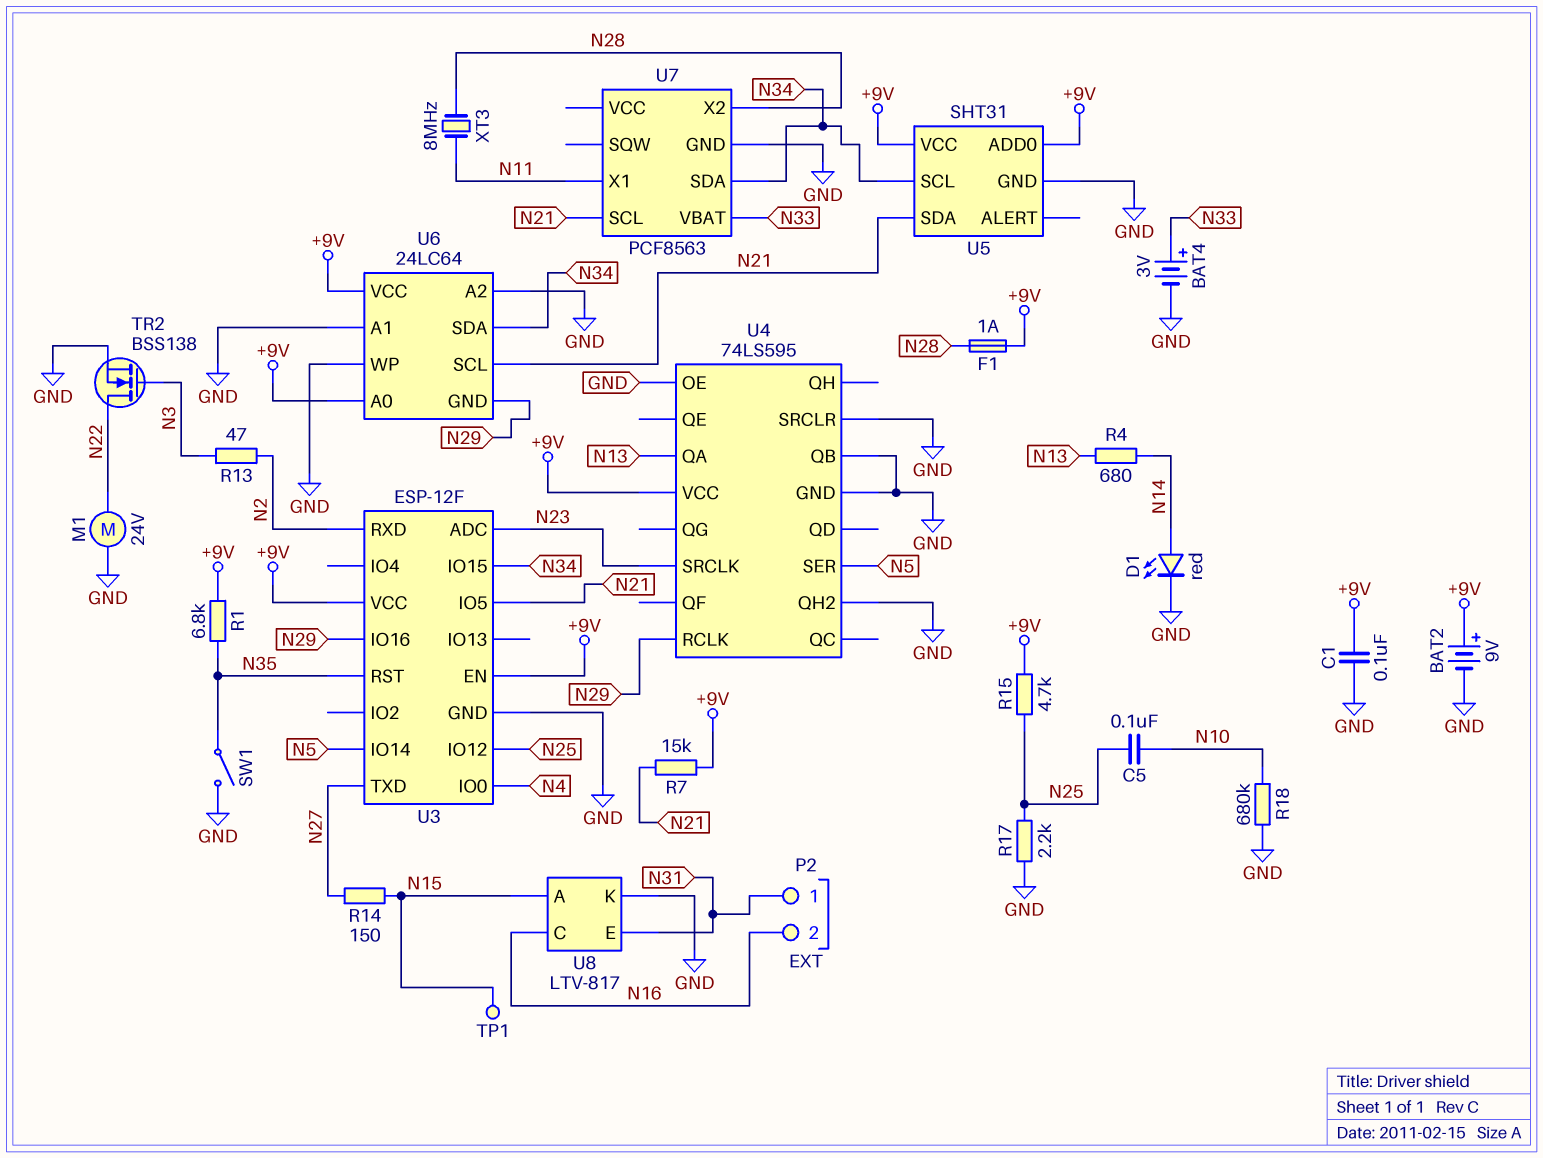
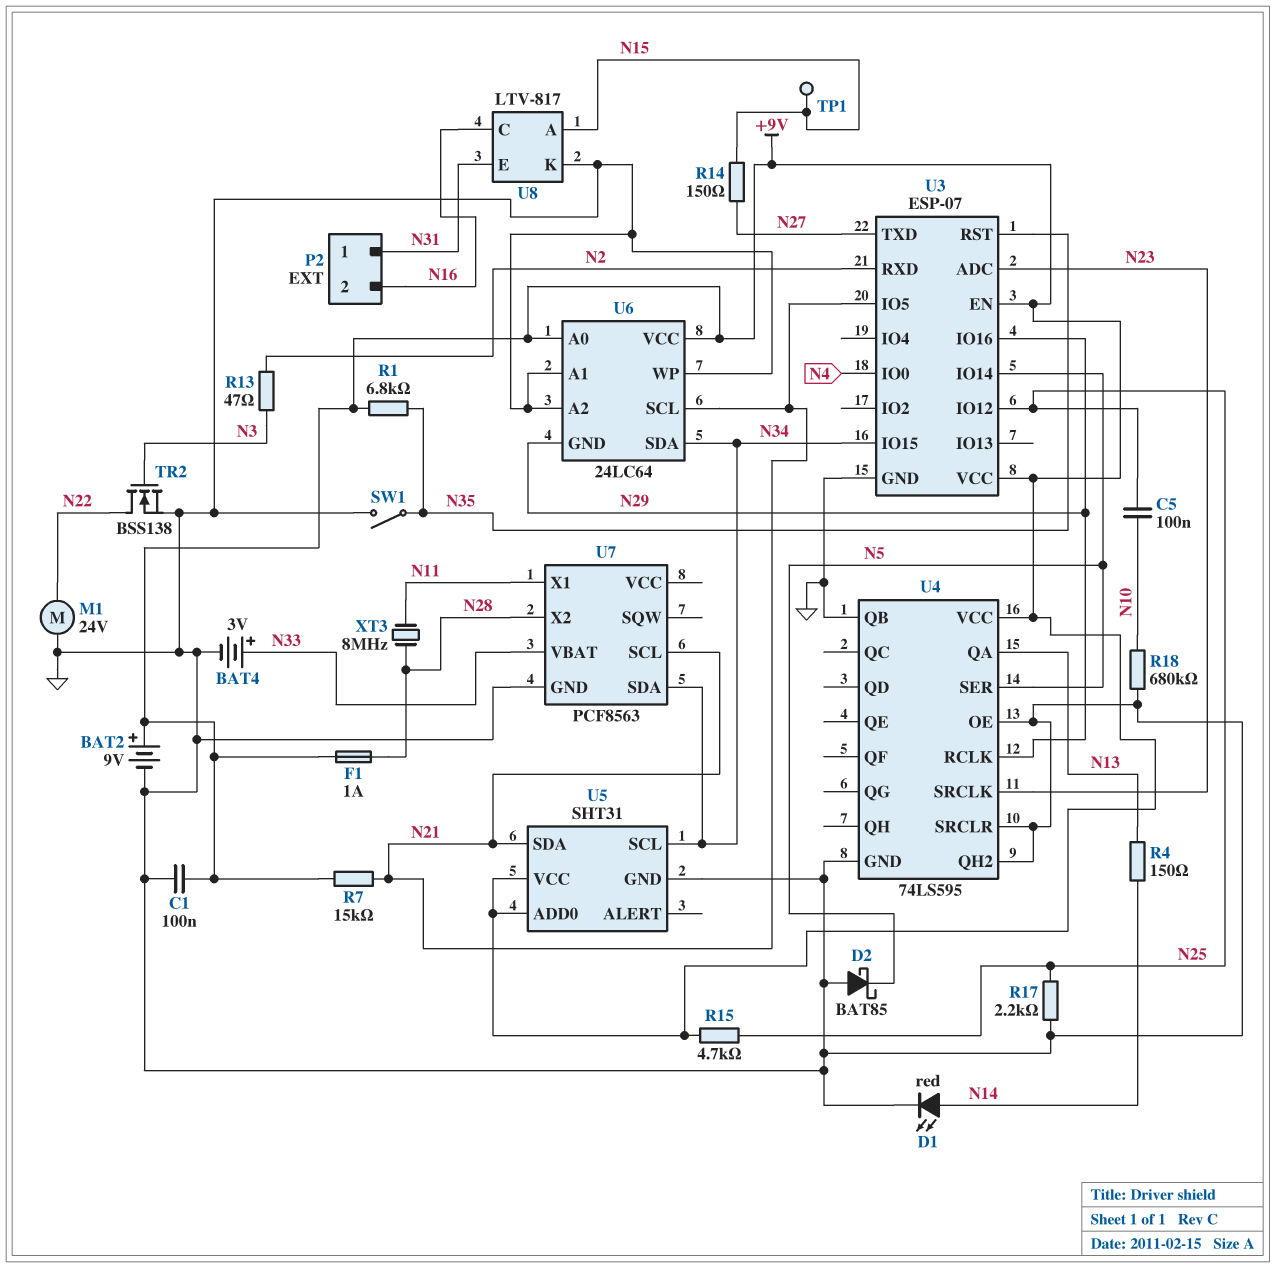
D2: none -> schottky BAT85 (A GND, K N5)
R4: 680 (N13, N14) -> 150 (N13, N14)
U3: ESP-12F -> ESP-07

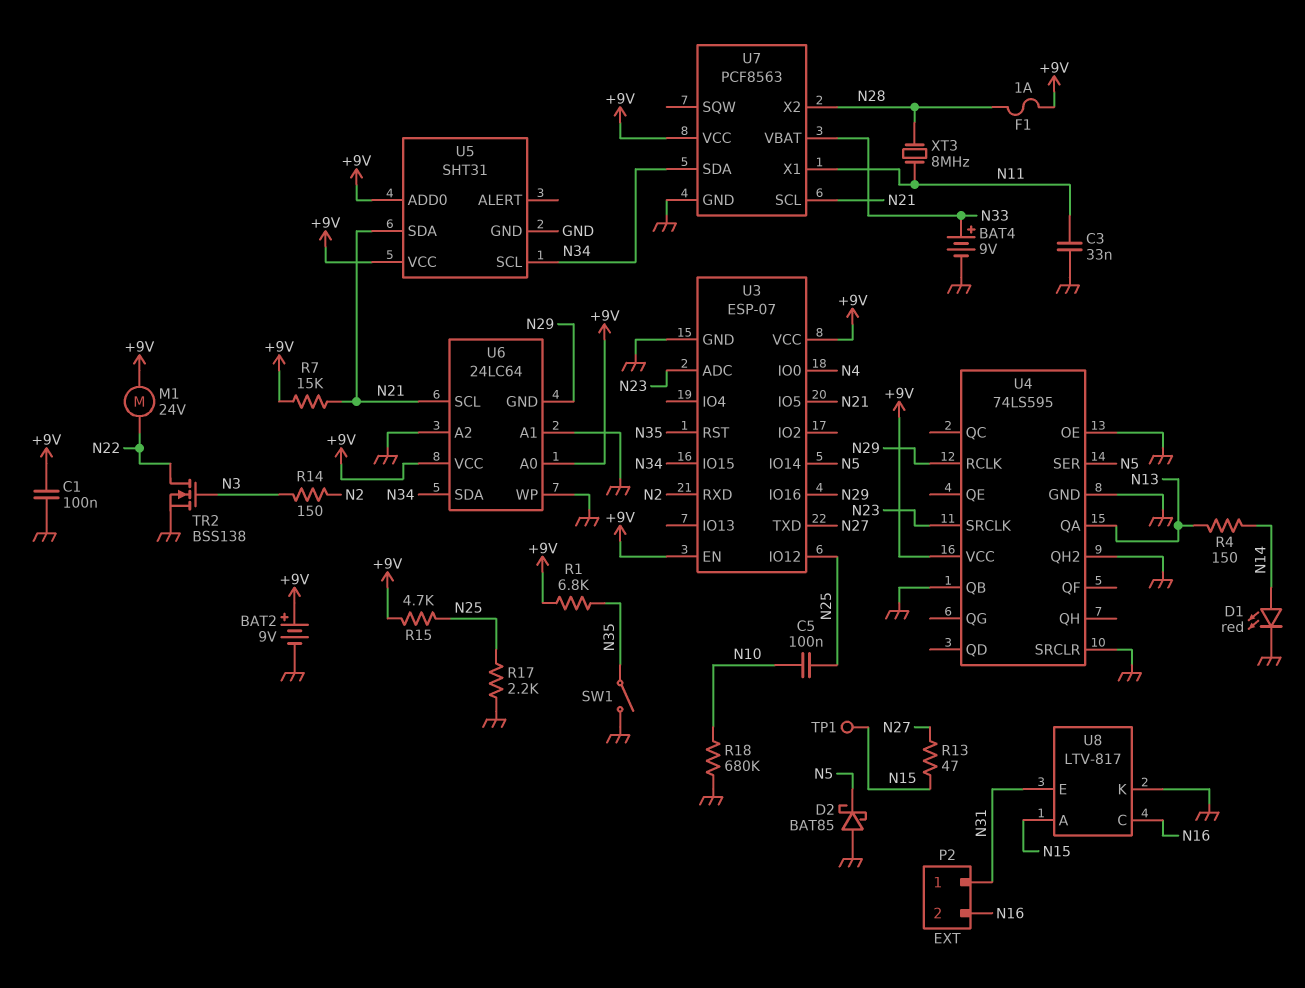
BAT4: 3V (plus N33, minus GND) -> 9V (plus N33, minus GND)
C3: none -> 33nF (GND, N11)
M1: motor 24V (GND, N22) -> motor 24V (+9V, N22)
R13: 47 (N2, N3) -> 47 (N15, N27)
R14: 150 (N15, N27) -> 150 (N2, N3)
U7 pin VCC: none -> +9V

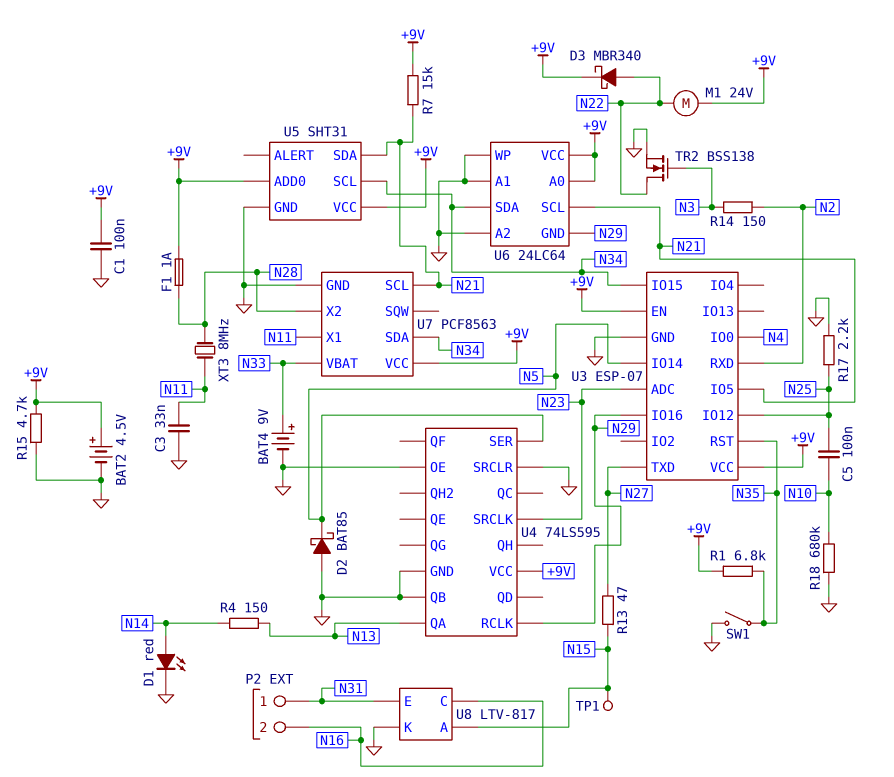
BAT2: 9V (plus +9V, minus GND) -> 4.5V (plus +9V, minus GND)
D3: none -> schottky MBR340 (A N22, K +9V)
R15: 4.7k (+9V, N25) -> 4.7k (+9V, GND)
U4 pin QH2: GND -> none

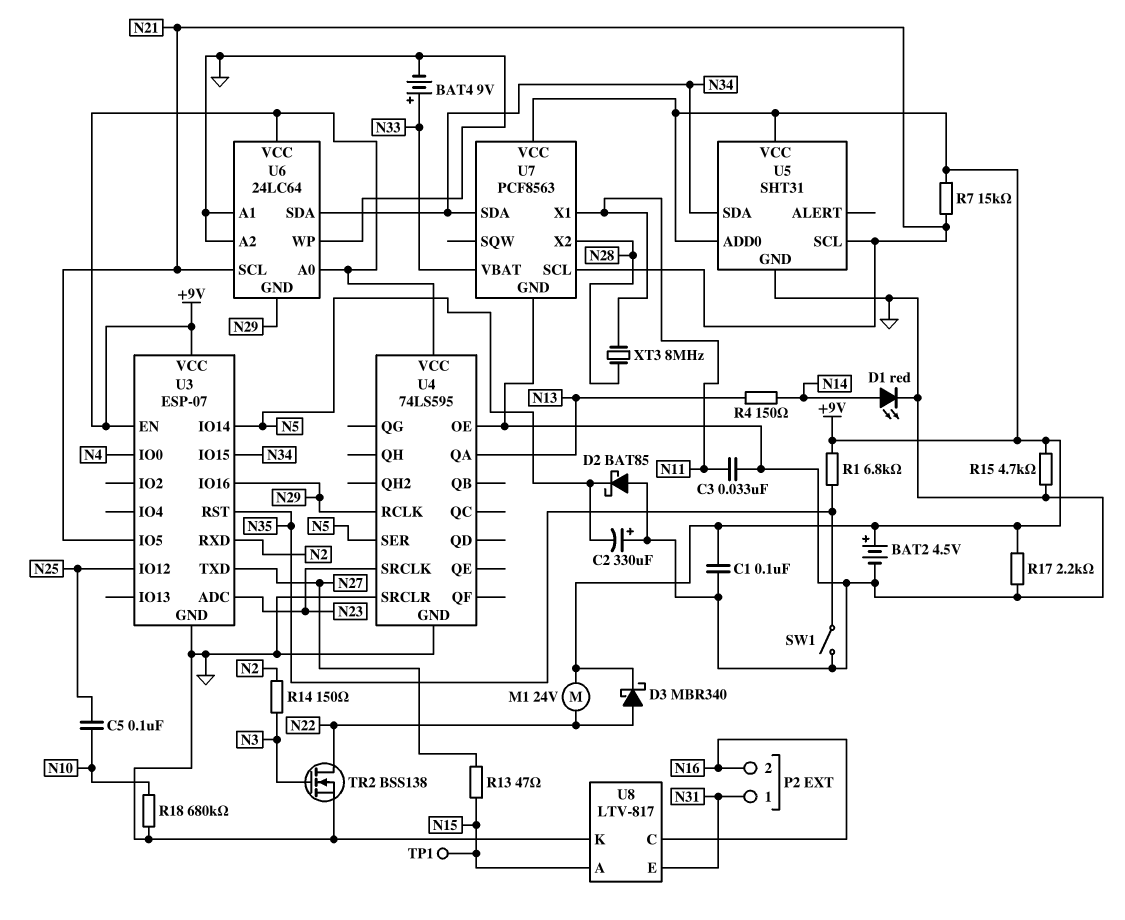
C2: none -> 330uF (plus GND, minus N5)
F1: 1A (+9V, N28) -> none
R17: 2.2k (GND, N25) -> 2.2k (+9V, GND)
U4 pin QB: GND -> none
U5 pin SCL: N34 -> N21
U5 pin SDA: N21 -> N34

